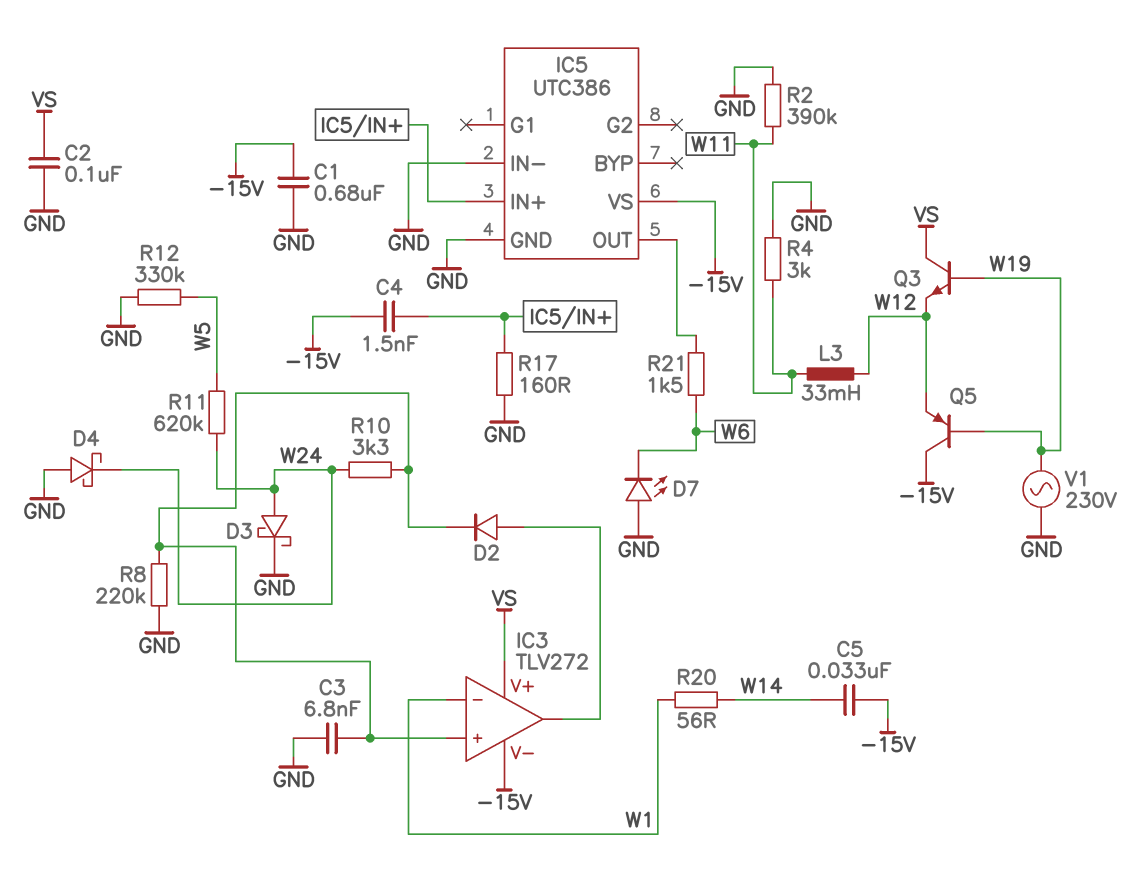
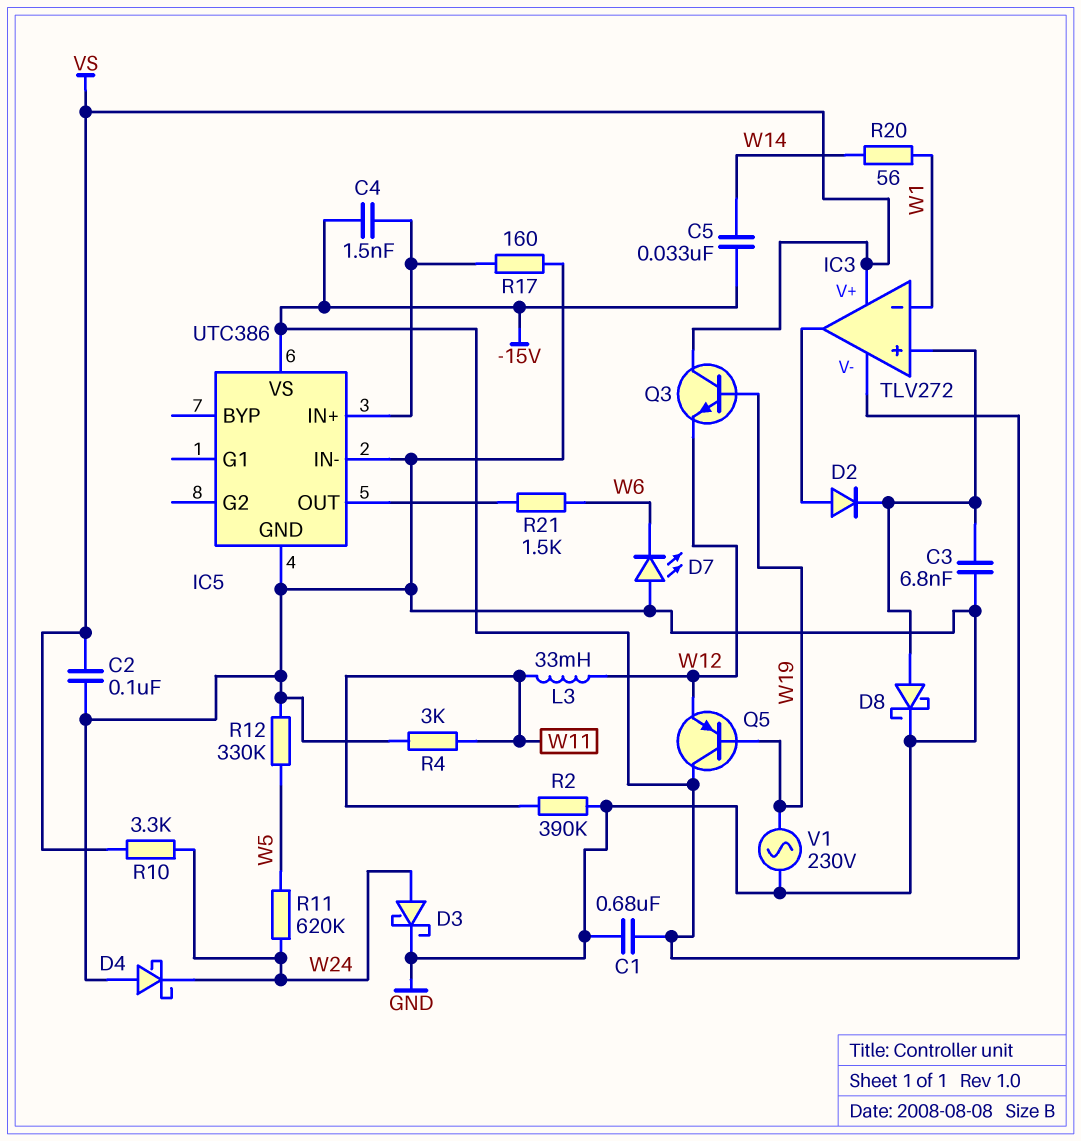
D8: none -> schottky (A IC3/in+, K GND)
R8: 220k (GND, IC3/in+) -> none
R10: 3.3k (IC3/in+, W24) -> 3.3k (VS, W24)

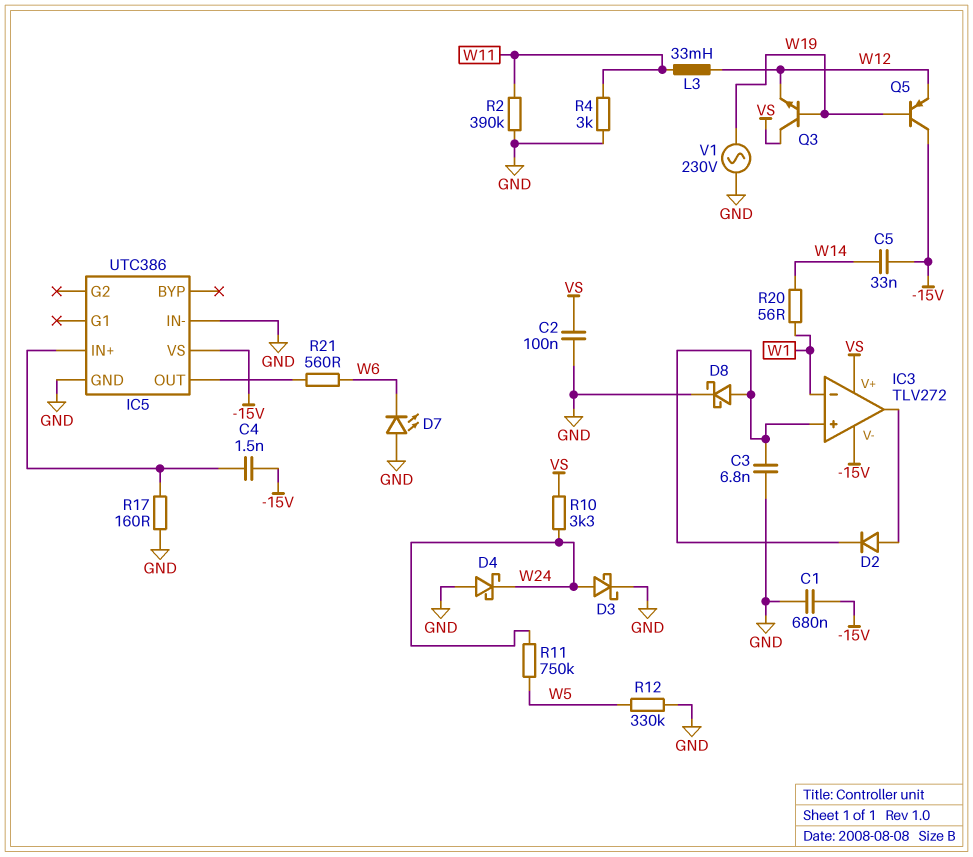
R11: 620k (W5, W24) -> 750k (W5, W24)
R21: 1.5k (IC5/OUT, W6) -> 560 (IC5/OUT, W6)

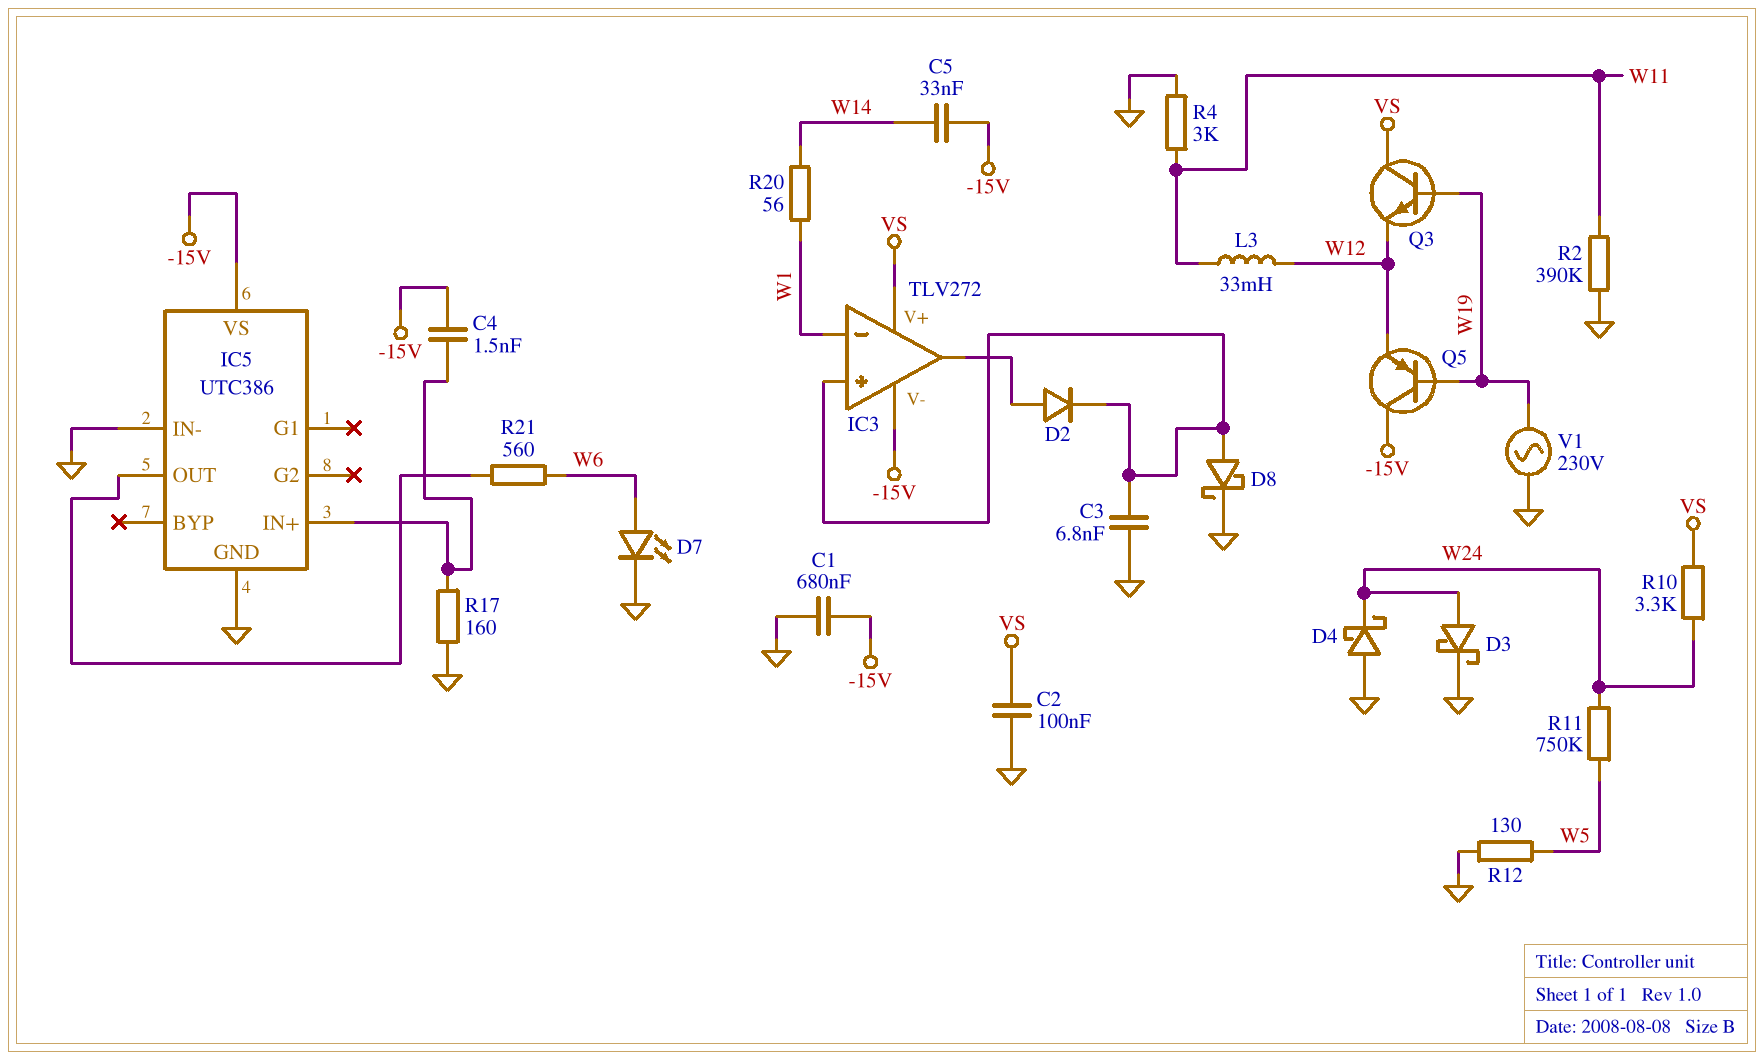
D7: LED (A GND, K W6) -> LED (A W6, K GND)
R12: 330k (GND, W5) -> 130 (GND, W5)

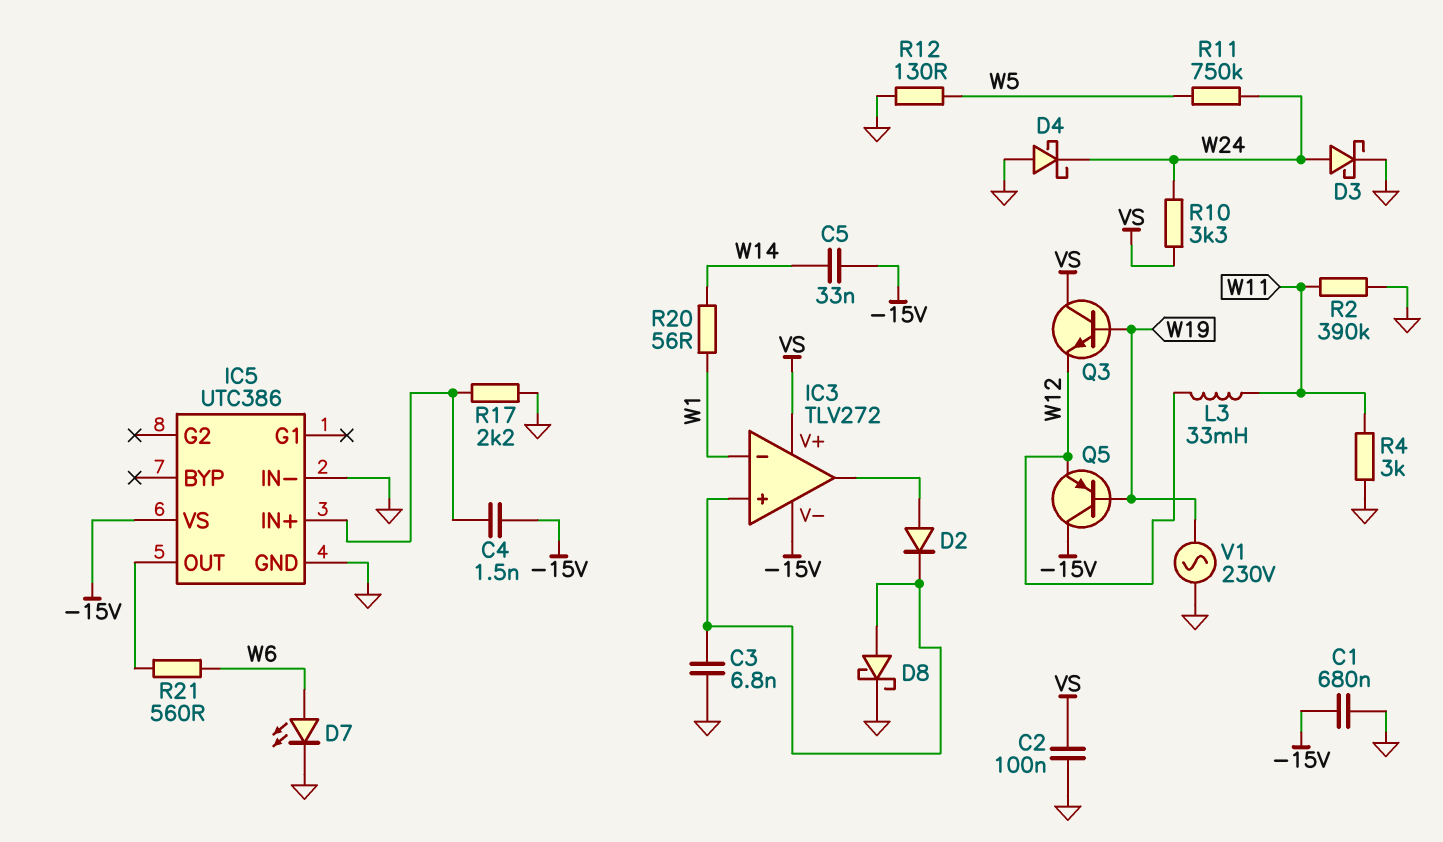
R17: 160 (GND, IC5/IN+) -> 2.2k (GND, IC5/IN+)

